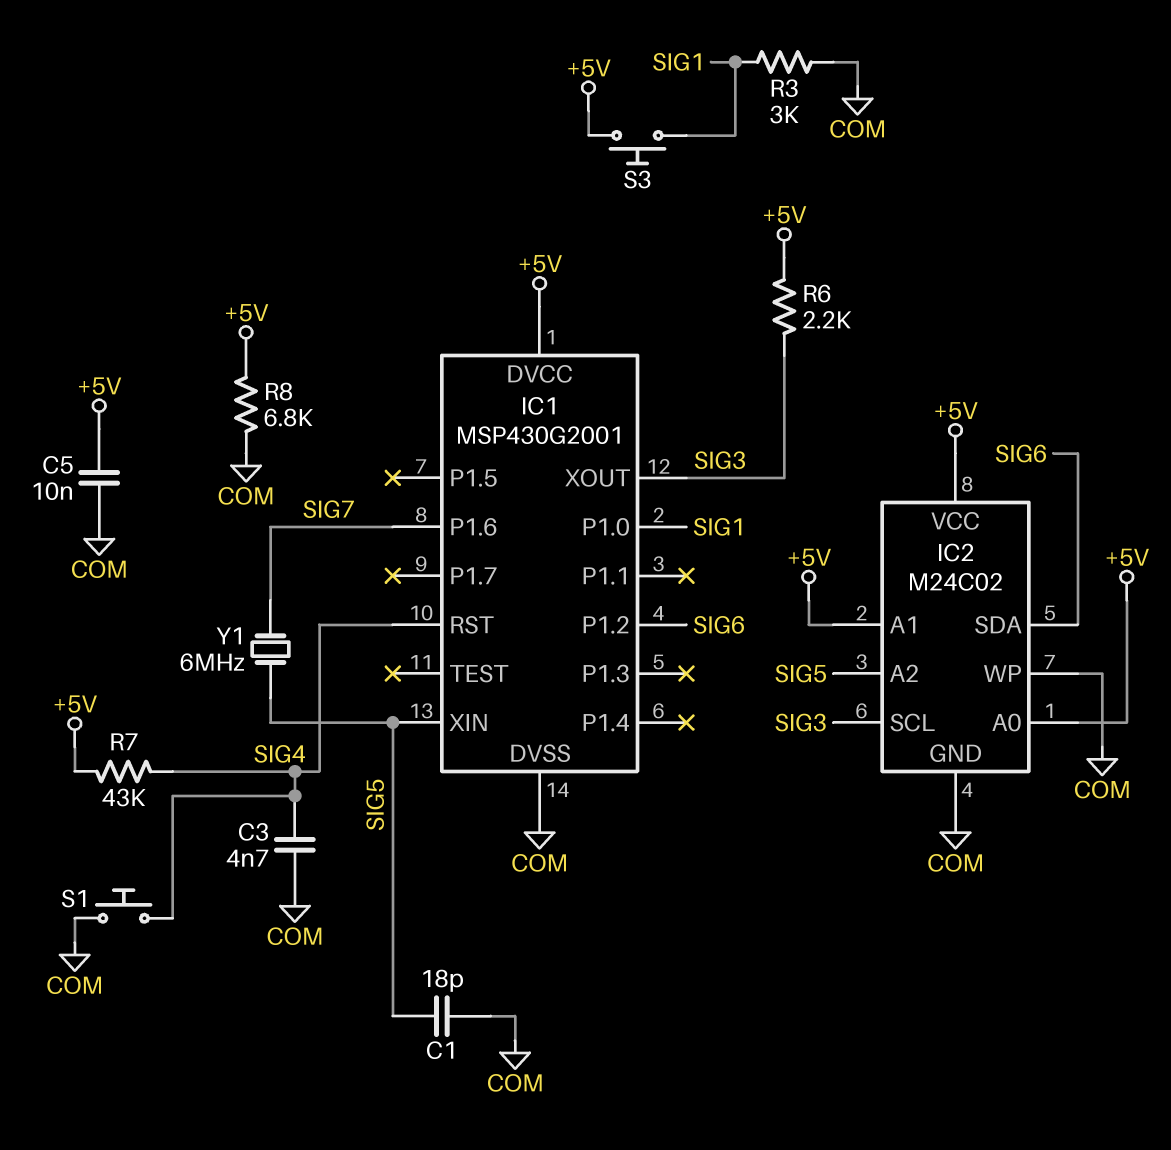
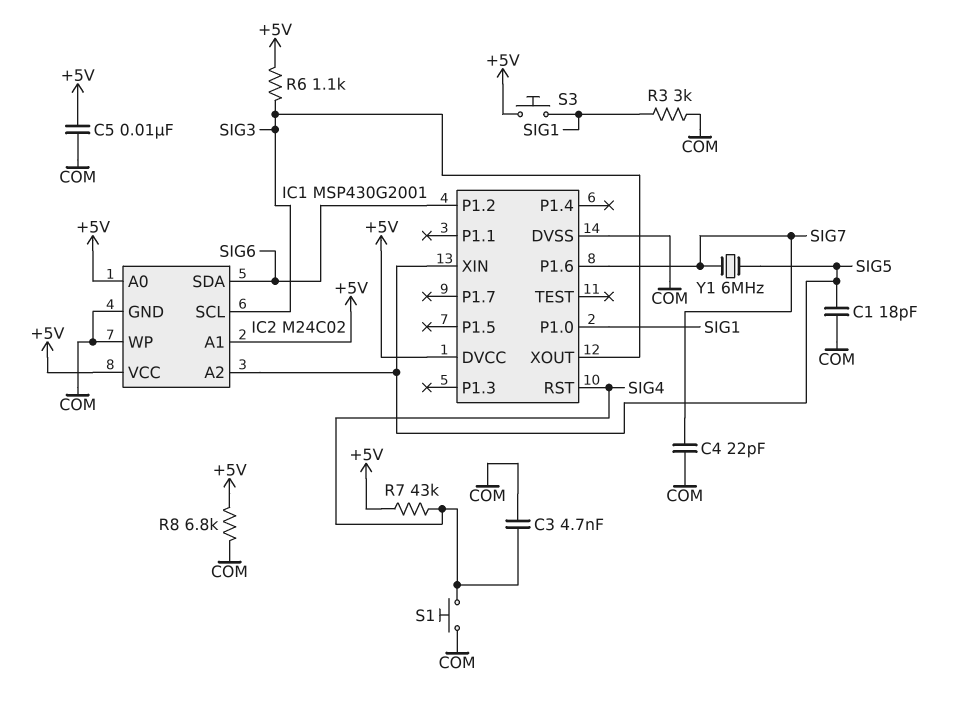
C4: none -> 22pF (COM, SIG7)
R6: 2.2k (+5V, SIG3) -> 1.1k (+5V, SIG3)

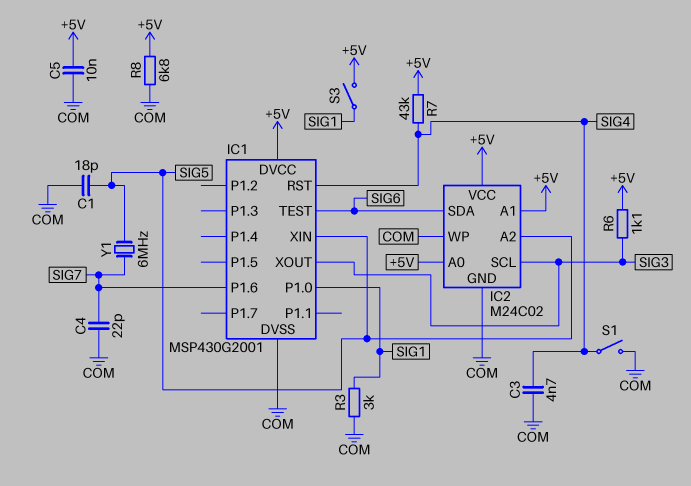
IC1 pin P1.2: SIG6 -> none
IC1 pin TEST: none -> SIG6
S1: button (COM, SIG4) -> switch (COM, SIG4)
S3: button (+5V, SIG1) -> switch (+5V, SIG1)

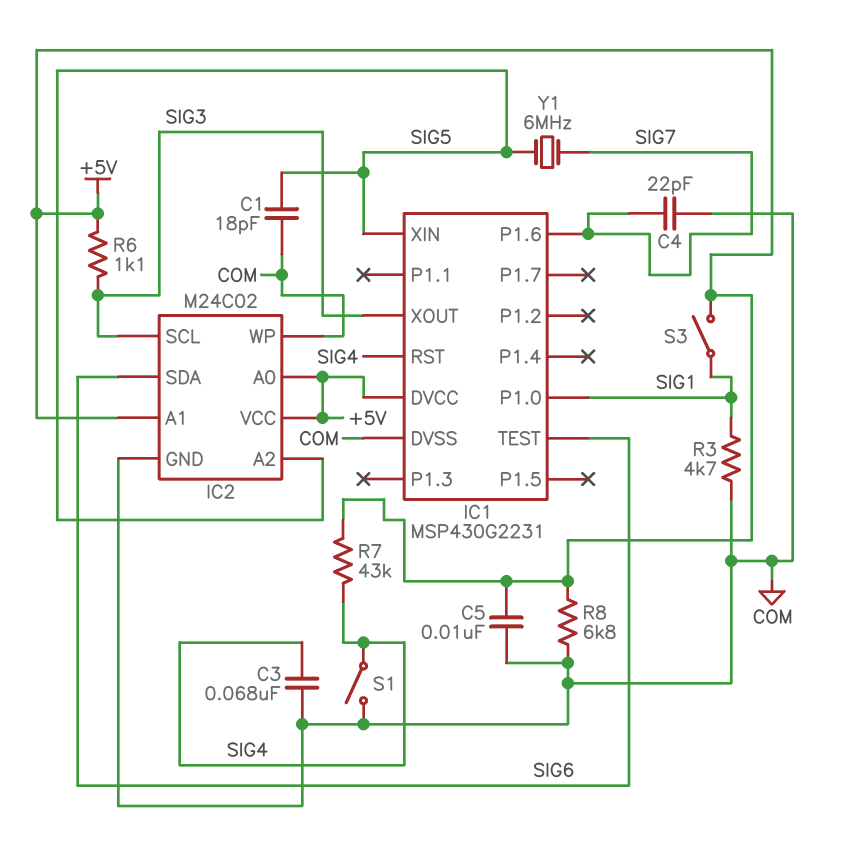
C3: 4.7nF (COM, SIG4) -> 68nF (COM, SIG4)
IC1: MSP430G2001 -> MSP430G2231
R3: 3k (COM, SIG1) -> 4.7k (COM, SIG1)

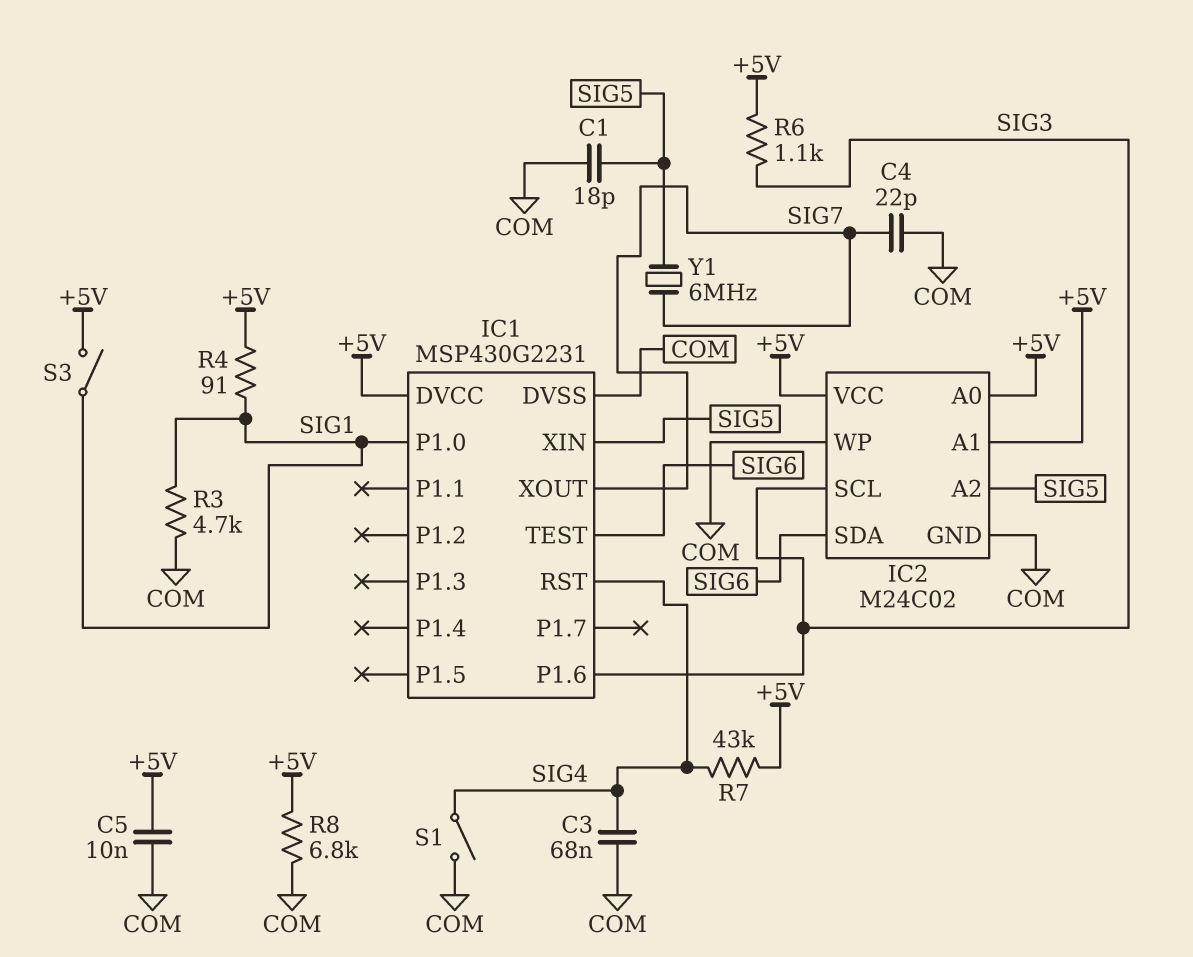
IC1 pin P1.6: SIG7 -> SIG3
IC1 pin XOUT: SIG3 -> SIG7
R4: none -> 91 (+5V, SIG1)

